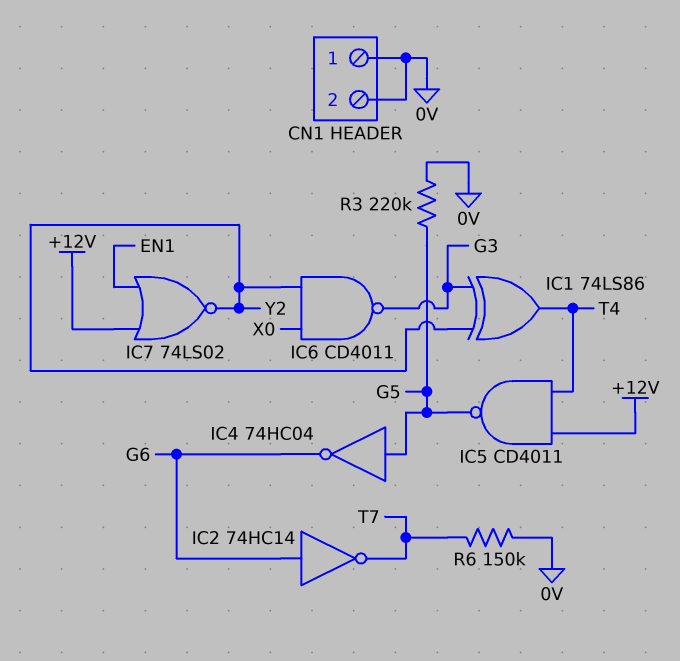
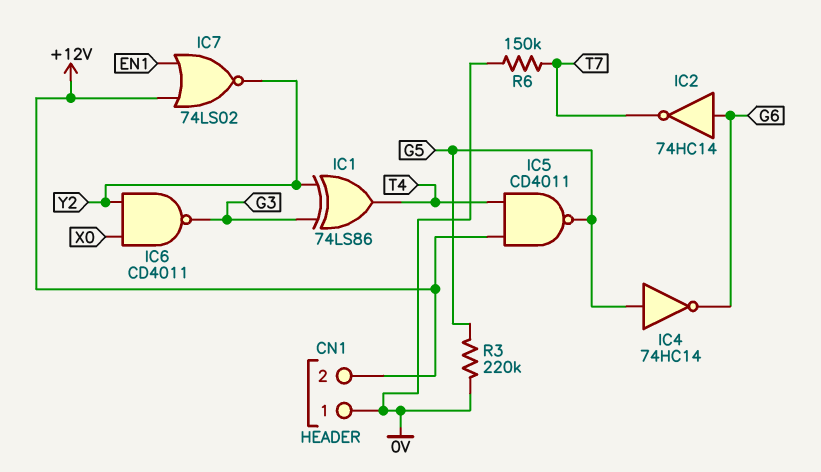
CN1 pin 2: 0V -> +12V
IC4: NOT 74HC04 (in G5, out G6) -> NOT 74HC14 (in G5, out G6)

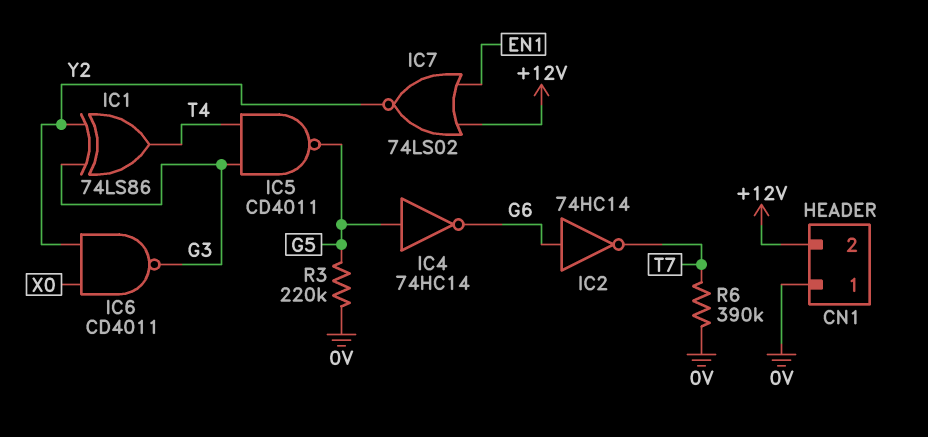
IC5: NAND CD4011 (in +12V, in T4, out G5) -> NAND CD4011 (in G3, in T4, out G5)
R6: 150k (0V, T7) -> 390k (0V, T7)

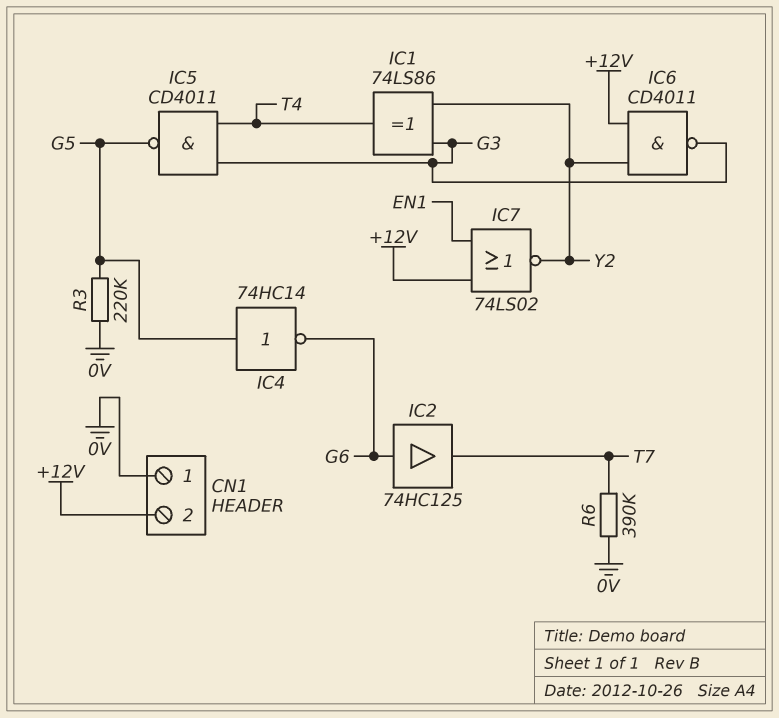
IC2: NOT 74HC14 (in G6, out T7) -> buffer 74HC125 (in G6, out T7)
IC6: NAND CD4011 (in X0, in Y2, out G3) -> NAND CD4011 (in +12V, in Y2, out G3)

